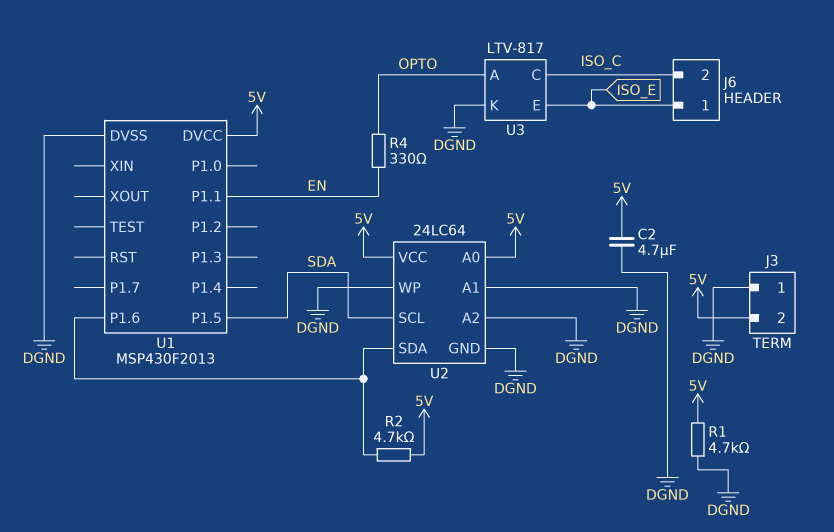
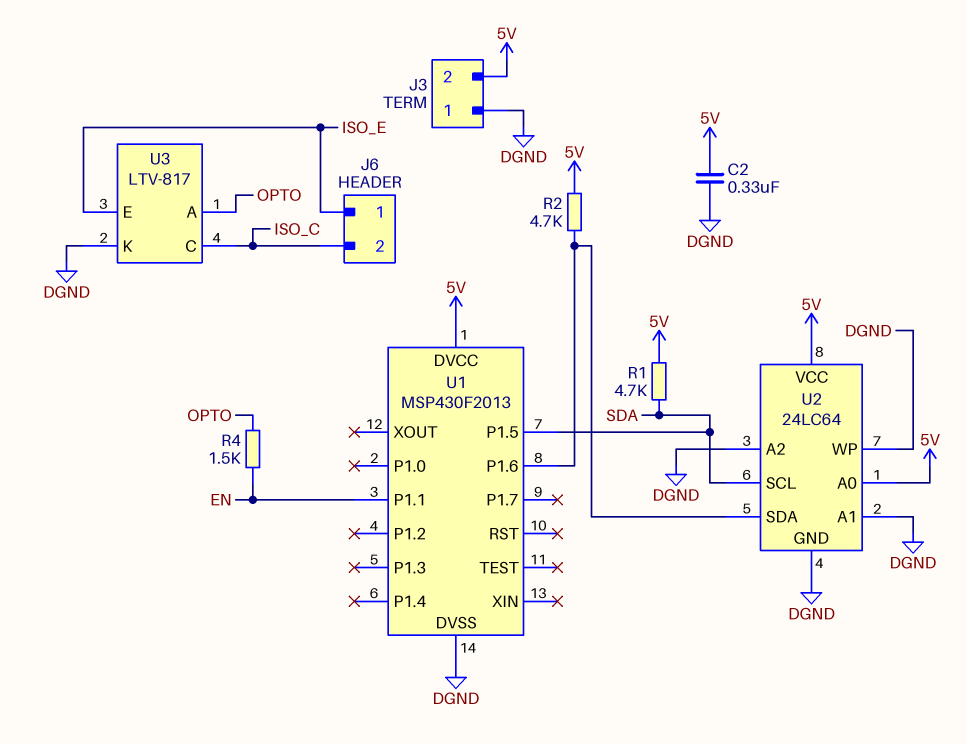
C2: 4.7uF (5V, DGND) -> 330nF (5V, DGND)
R1: 4.7k (5V, DGND) -> 4.7k (5V, SDA)
R4: 330 (EN, OPTO) -> 1.5k (EN, OPTO)

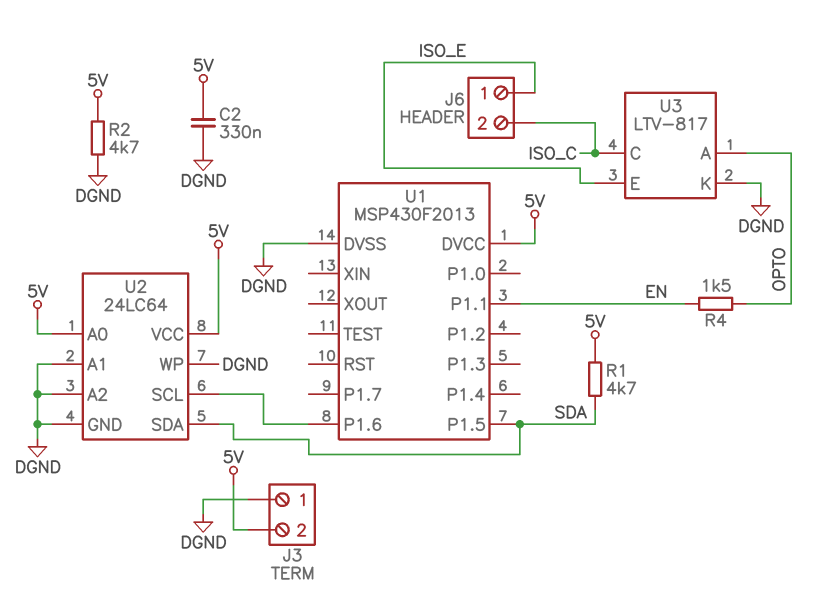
R2: 4.7k (5V, U1/P1.6) -> 4.7k (5V, DGND)
U2 pin SCL: SDA -> U1/P1.6
U2 pin SDA: U1/P1.6 -> SDA

